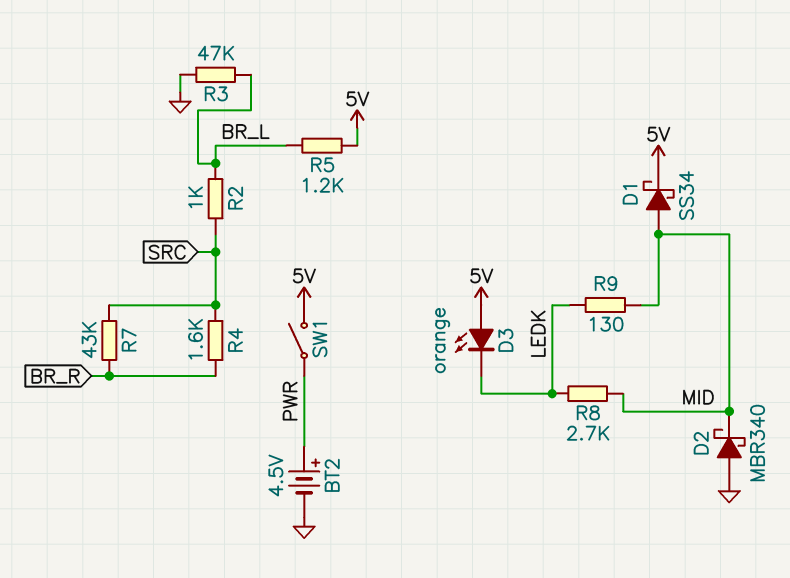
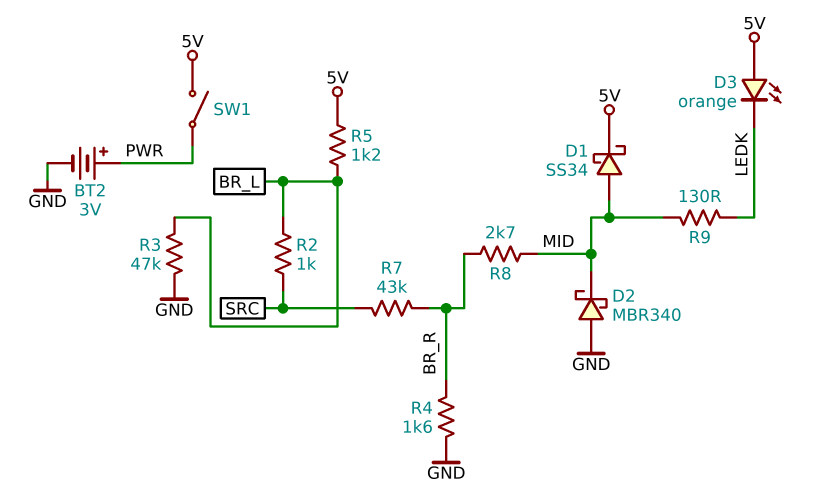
BT2: 4.5V (plus PWR, minus GND) -> 3V (plus PWR, minus GND)
R4: 1.6k (BR_R, SRC) -> 1.6k (BR_R, GND)
R8: 2.7k (LEDK, MID) -> 2.7k (BR_R, MID)

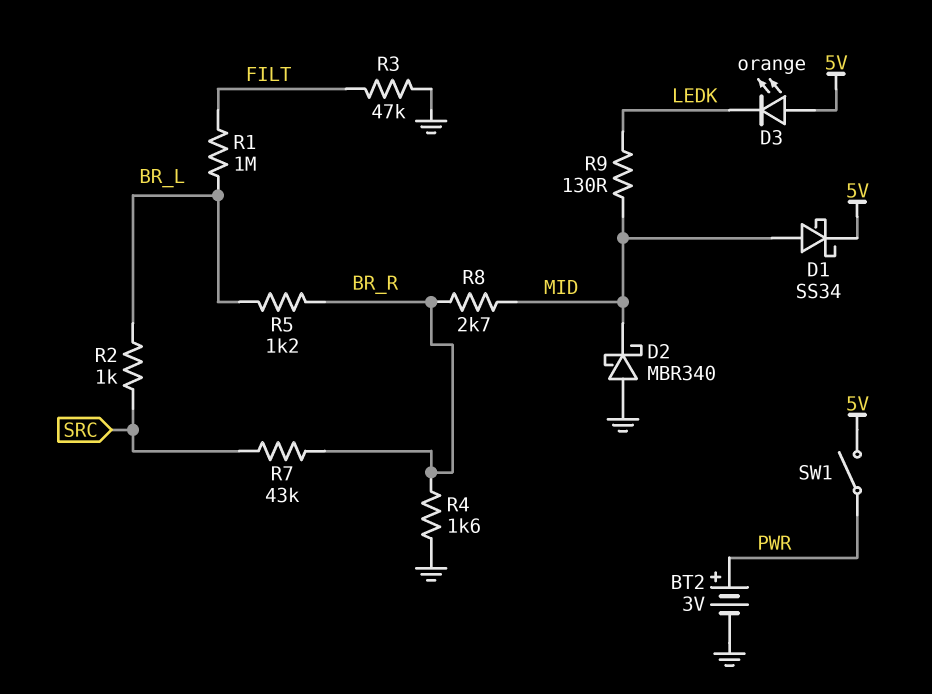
R1: none -> 1M (BR_L, FILT)
R3: 47k (BR_L, GND) -> 47k (FILT, GND)
R5: 1.2k (5V, BR_L) -> 1.2k (BR_L, BR_R)

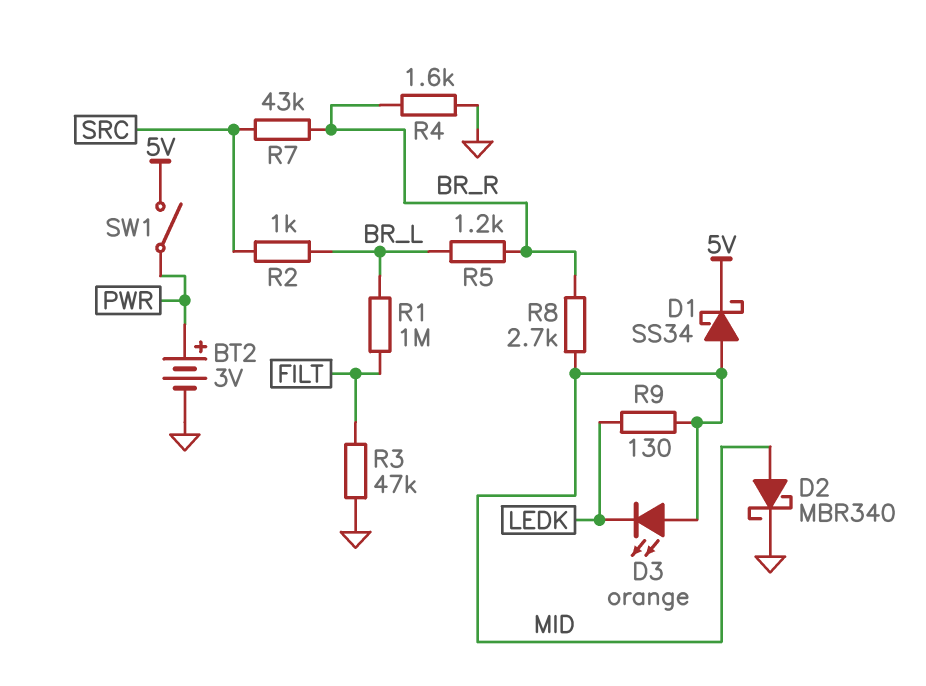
D2: schottky MBR340 (A GND, K MID) -> schottky MBR340 (A MID, K GND)
D3: LED orange (A 5V, K LEDK) -> LED orange (A MID, K LEDK)

